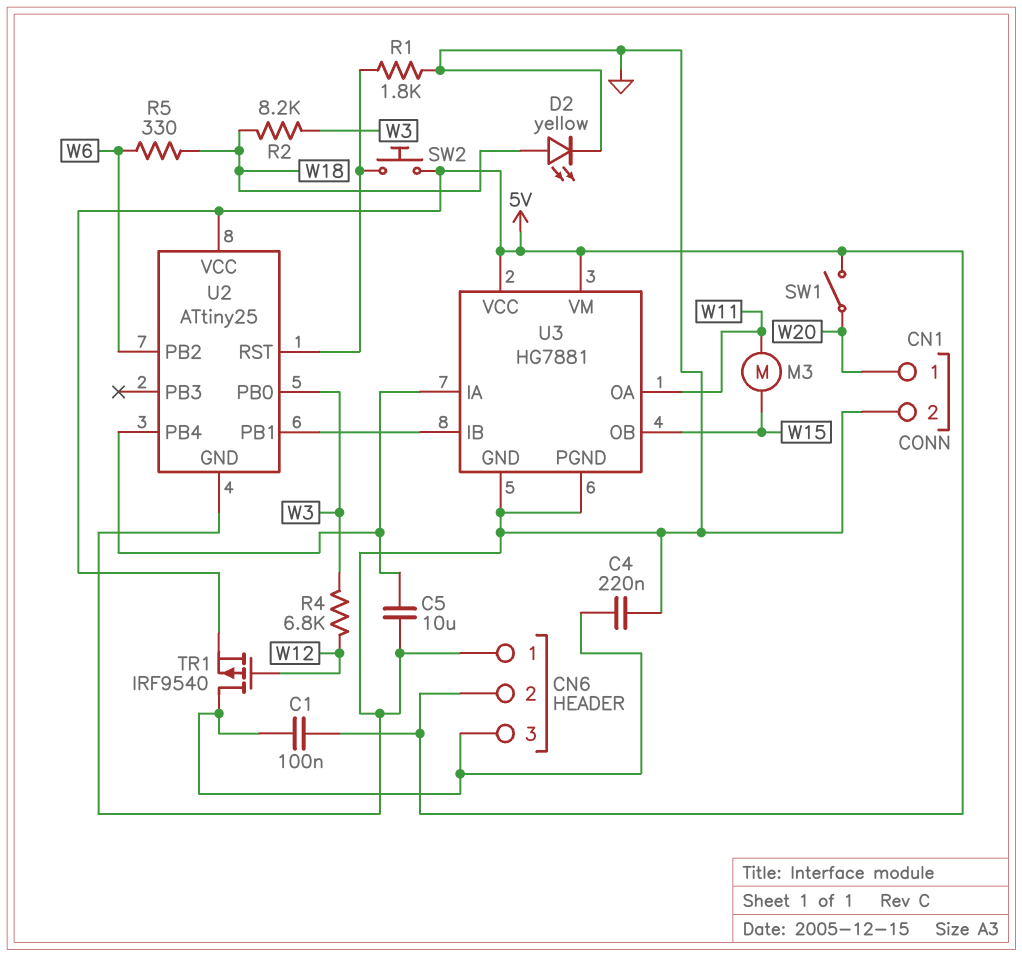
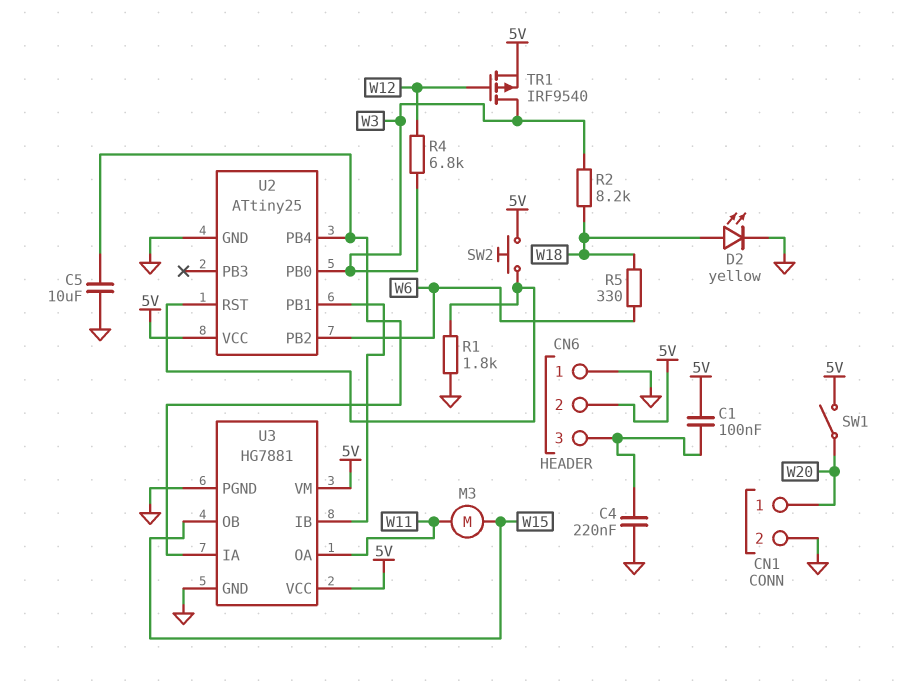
TR1: PMOS IRF9540 (G W12, D CN6/3, S 5V) -> PMOS IRF9540 (G W12, D W3, S 5V)

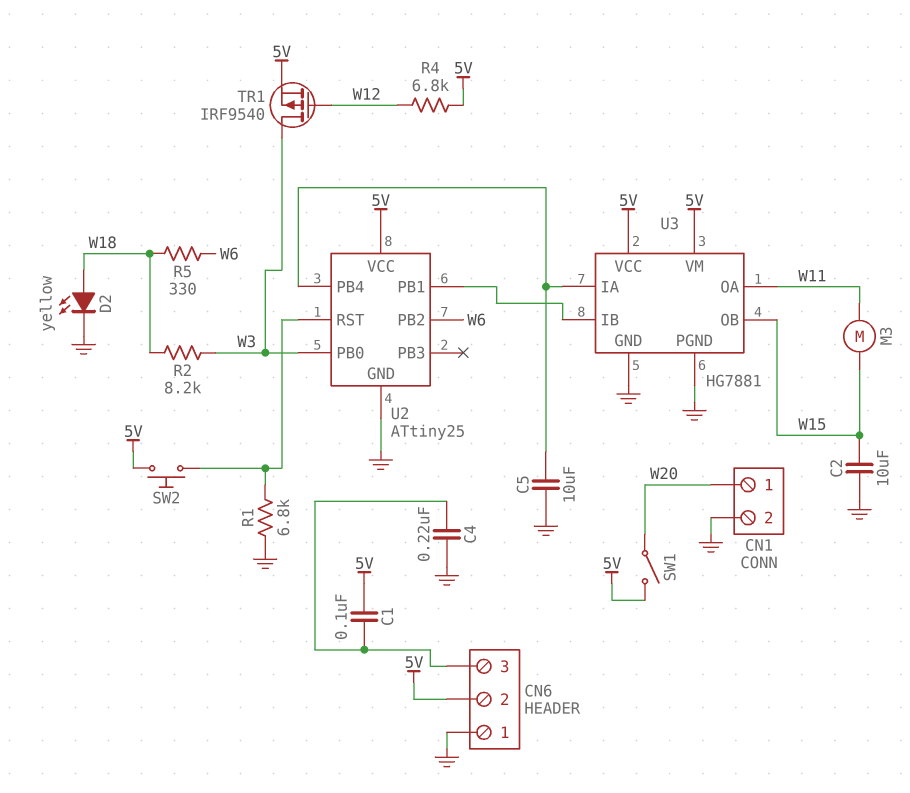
C2: none -> 10uF (GND, W15)
R1: 1.8k (GND, U2/RST) -> 6.8k (GND, U2/RST)
R4: 6.8k (W3, W12) -> 6.8k (5V, W12)

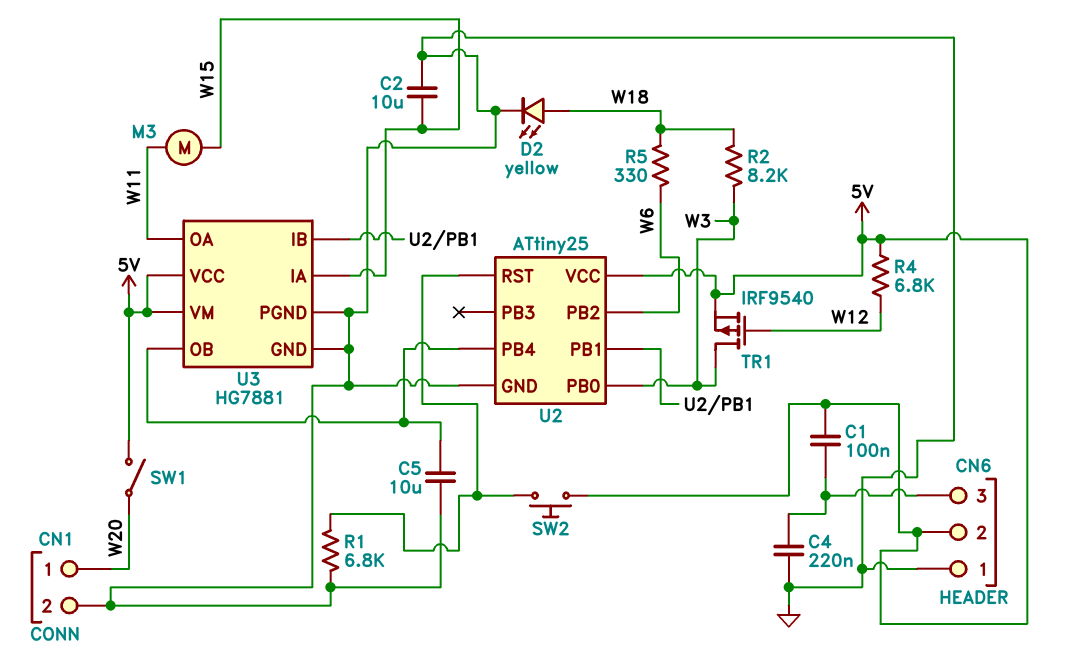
U3 pin IA: U2/PB4 -> W15
U3 pin OB: W15 -> U2/PB4

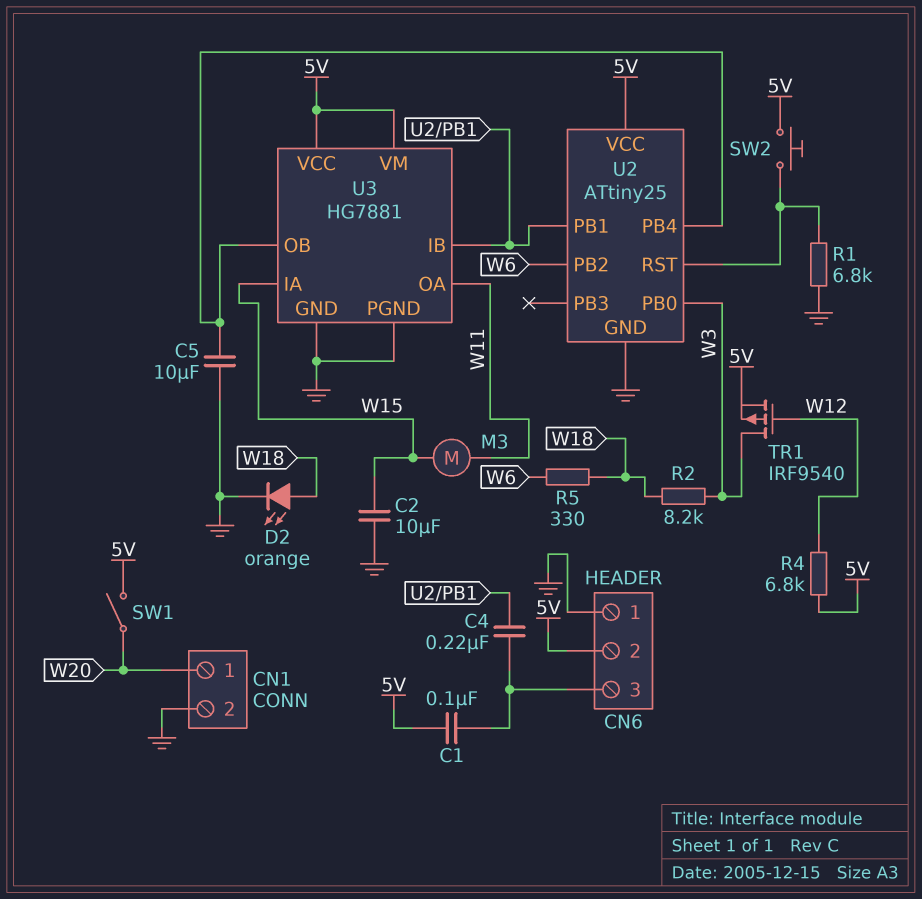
C4: 220nF (CN6/3, GND) -> 220nF (CN6/3, U2/PB1)
D2: LED yellow (A W18, K GND) -> LED orange (A W18, K GND)

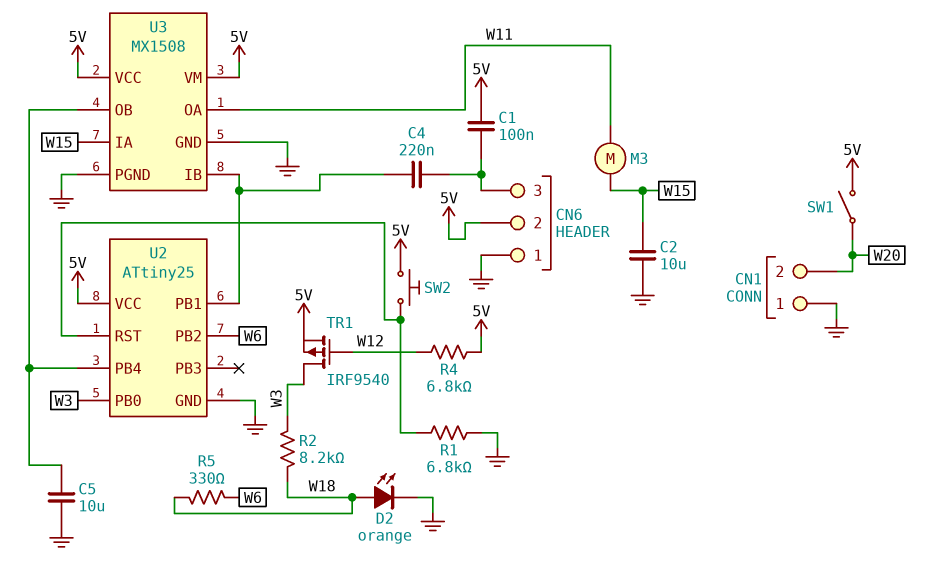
CN1 pin 1: W20 -> GND
CN1 pin 2: GND -> W20
U3: HG7881 -> MX1508

